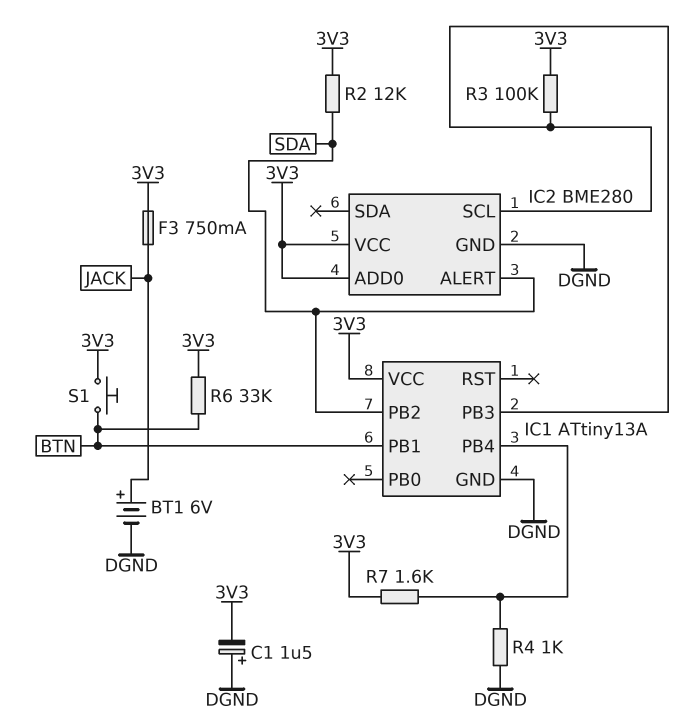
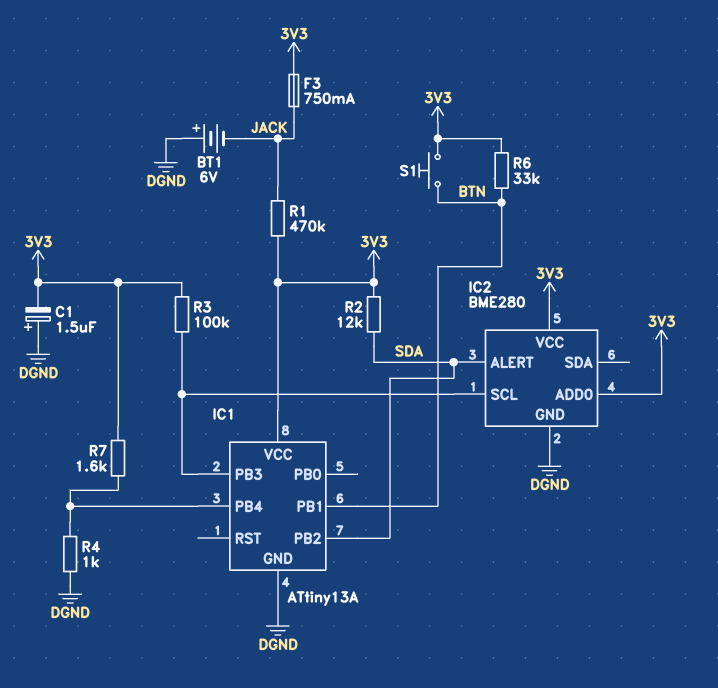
BT1: 6V (plus JACK, minus DGND) -> 6V (plus DGND, minus JACK)
R1: none -> 470k (3V3, JACK)

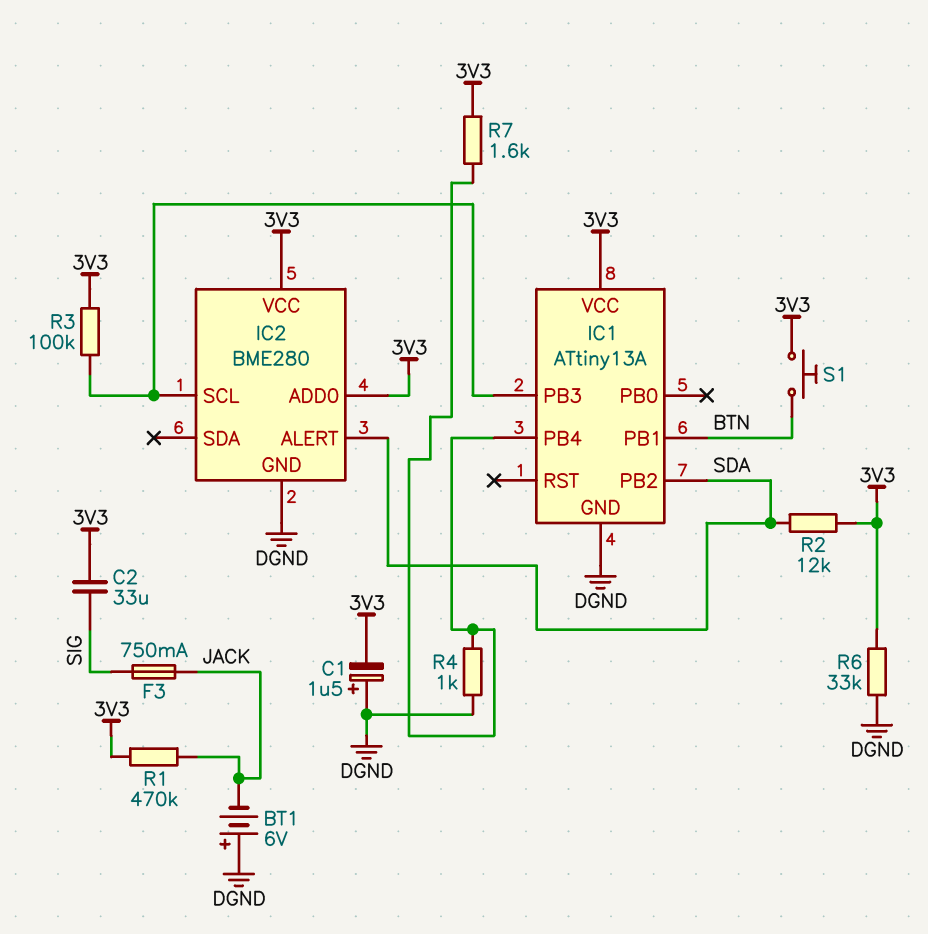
C2: none -> 33uF (3V3, SIG)
F3: 750mA (3V3, JACK) -> 750mA (JACK, SIG)
R6: 33k (3V3, BTN) -> 33k (3V3, DGND)

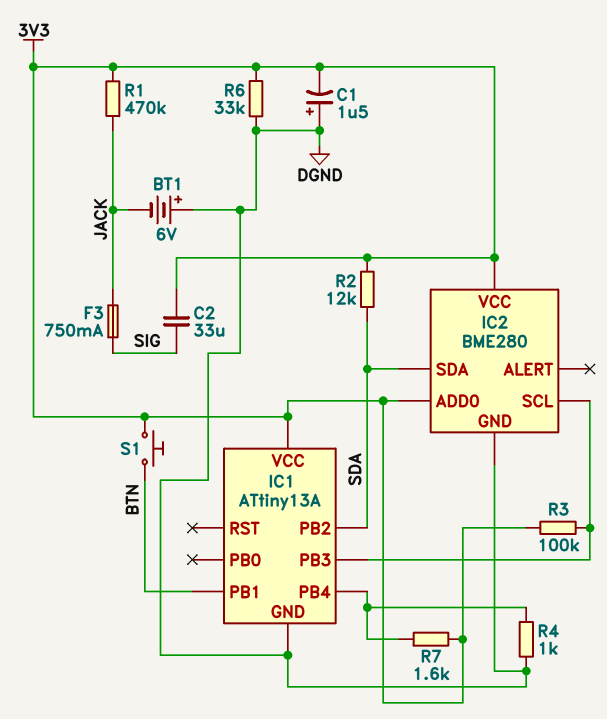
IC2 pin ALERT: SDA -> none
IC2 pin SDA: none -> SDA

